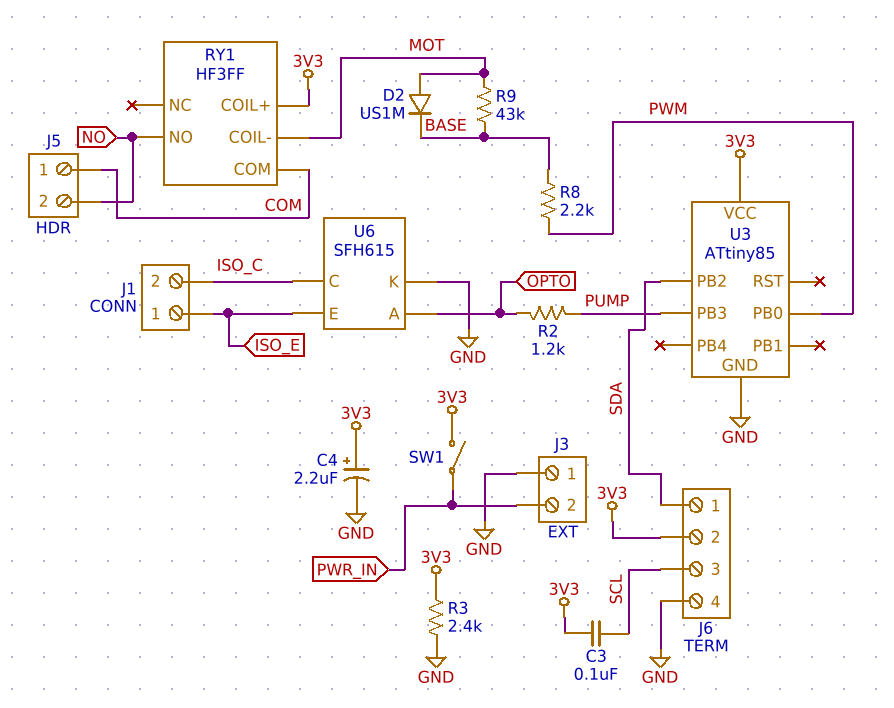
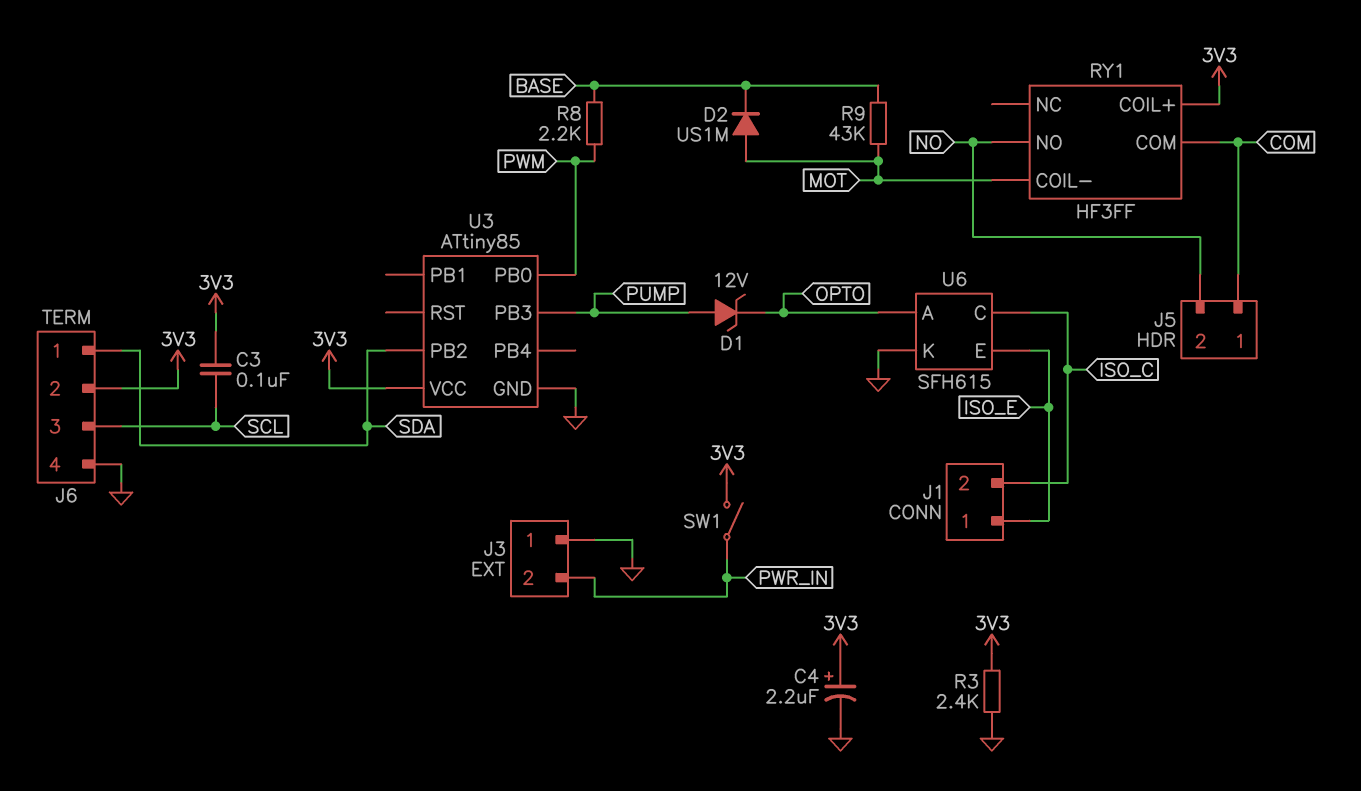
D1: none -> zener 12V (A PUMP, K OPTO)
R2: 1.2k (OPTO, PUMP) -> none

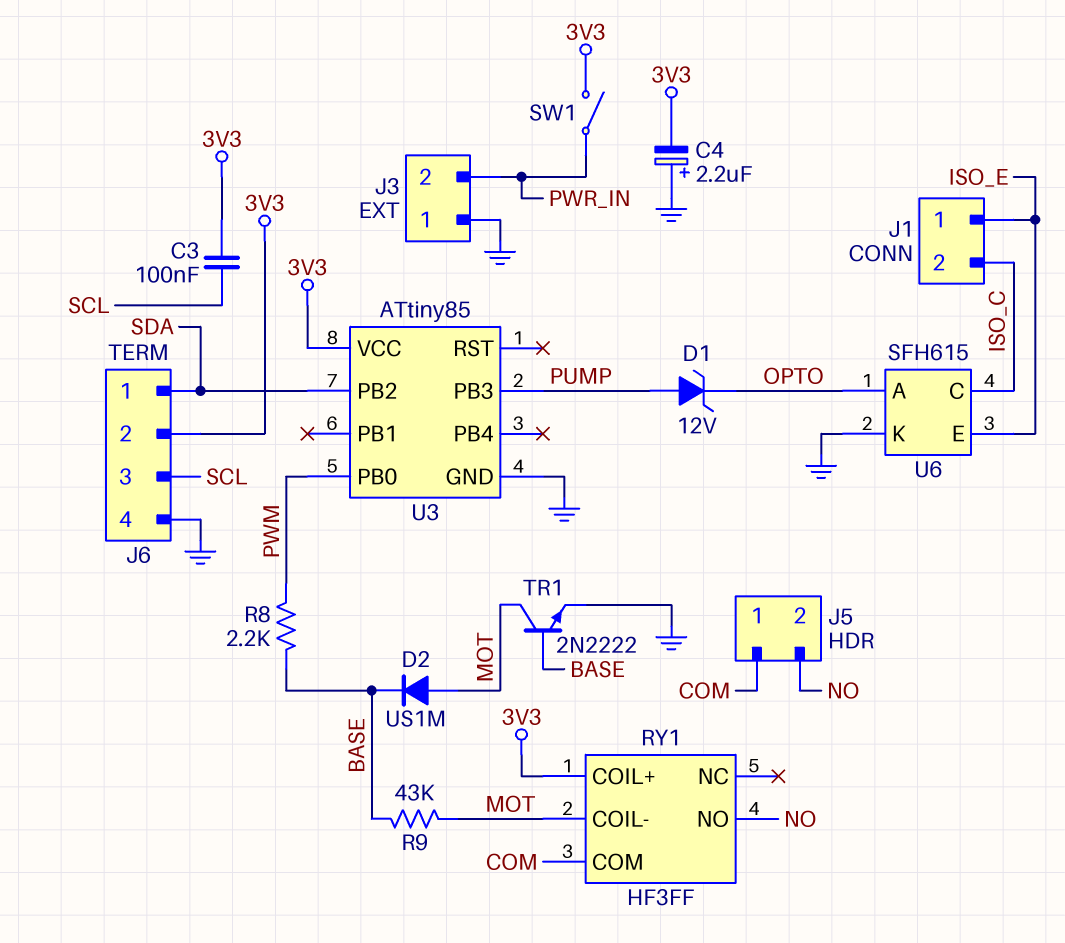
C4: 2.2uF (plus 3V3, minus GND) -> 2.2uF (plus GND, minus 3V3)
R3: 2.4k (3V3, GND) -> none
TR1: none -> NPN 2N2222 (B BASE, C MOT, E GND)

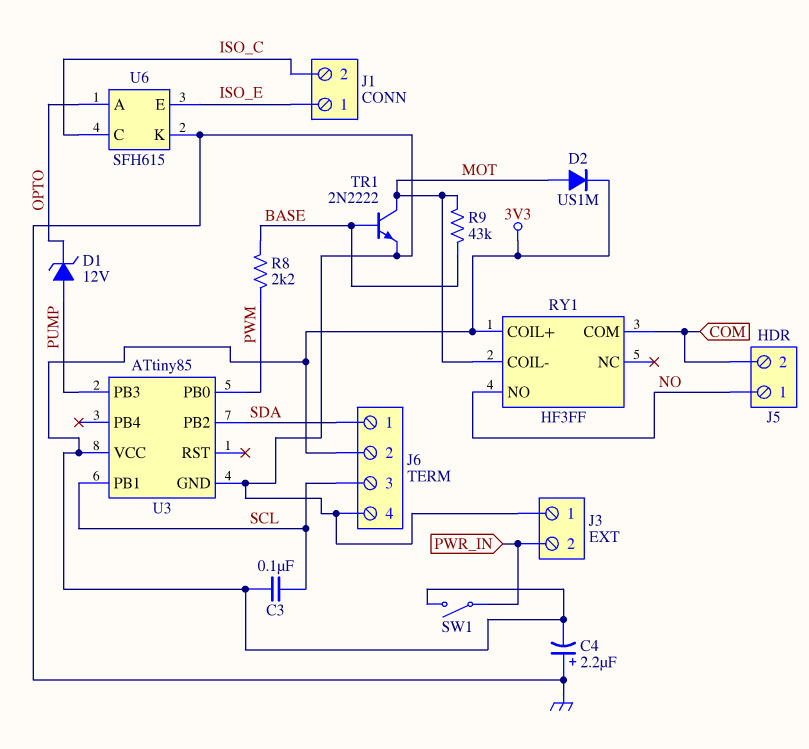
D2: diode US1M (A MOT, K BASE) -> diode US1M (A MOT, K 3V3)
J5 pin 1: COM -> NO
J5 pin 2: NO -> COM
U3 pin PB1: none -> SCL

